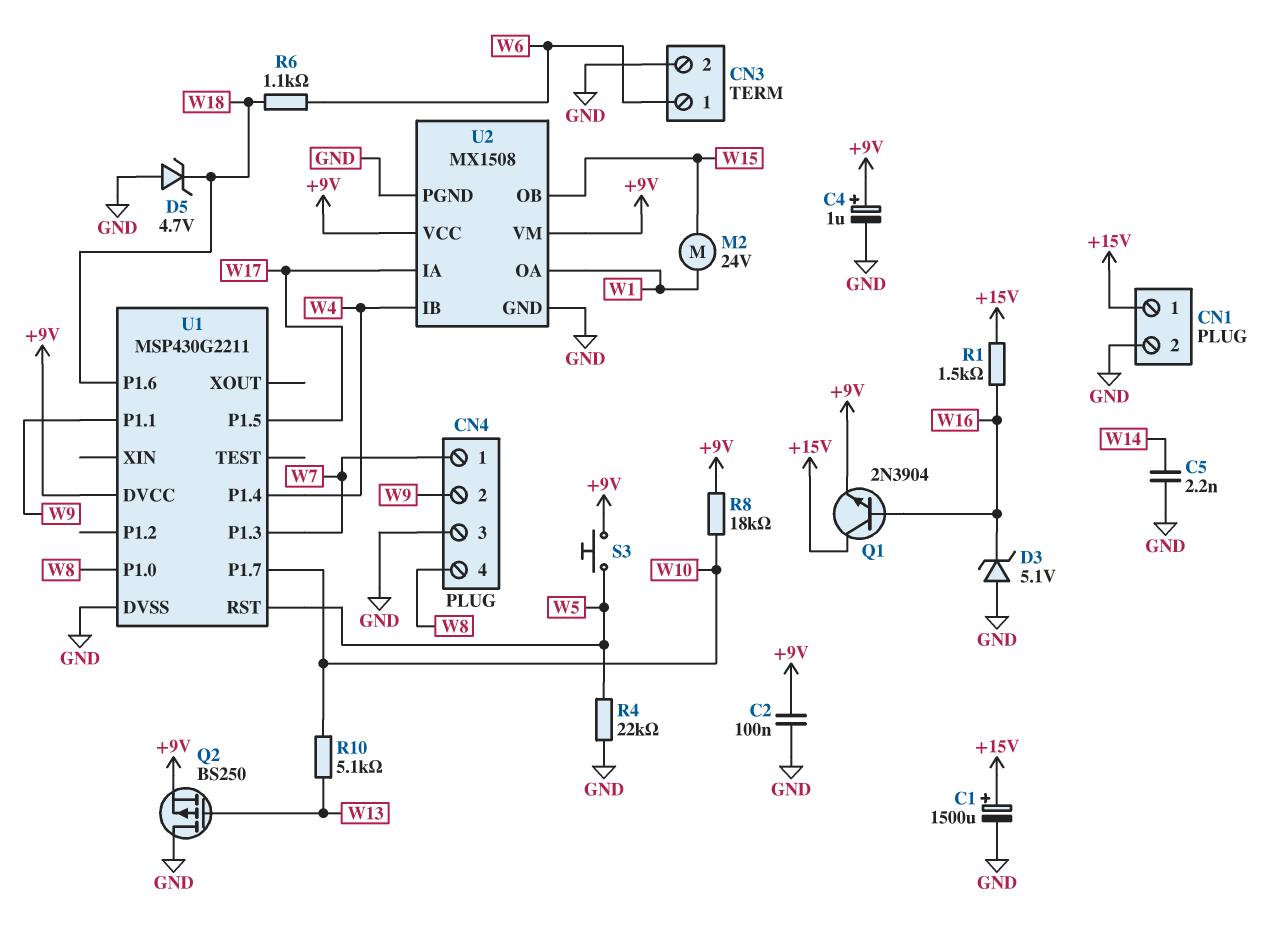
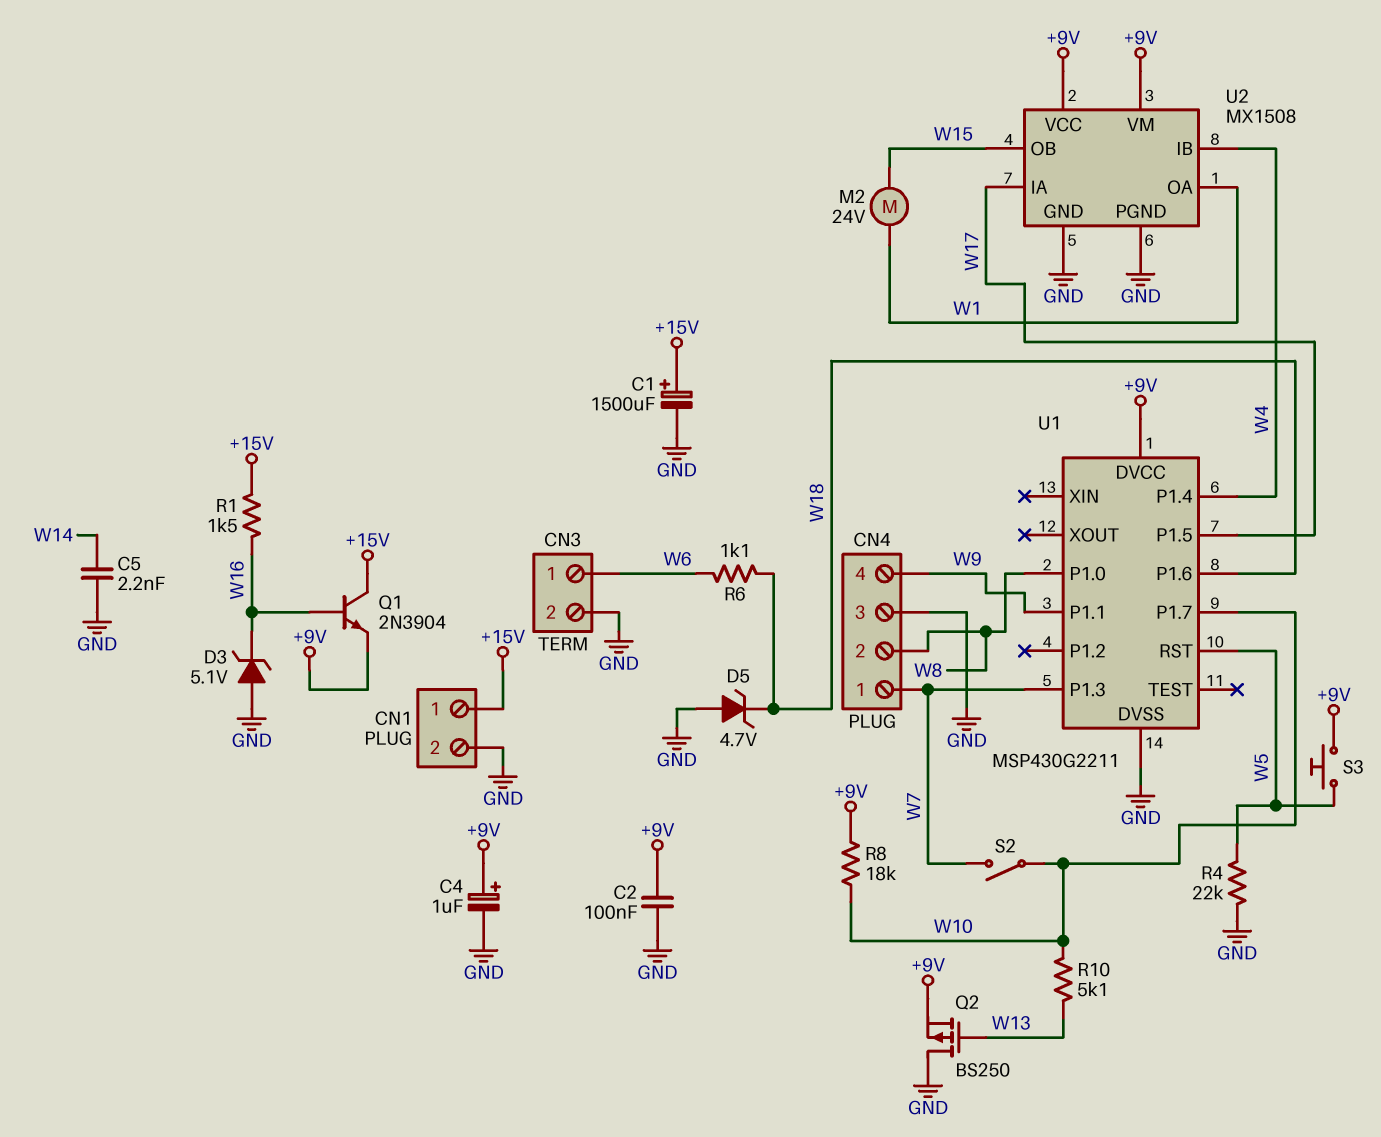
CN4 pin 2: W9 -> W8
CN4 pin 4: W8 -> W9
S2: none -> switch (W7, W10)

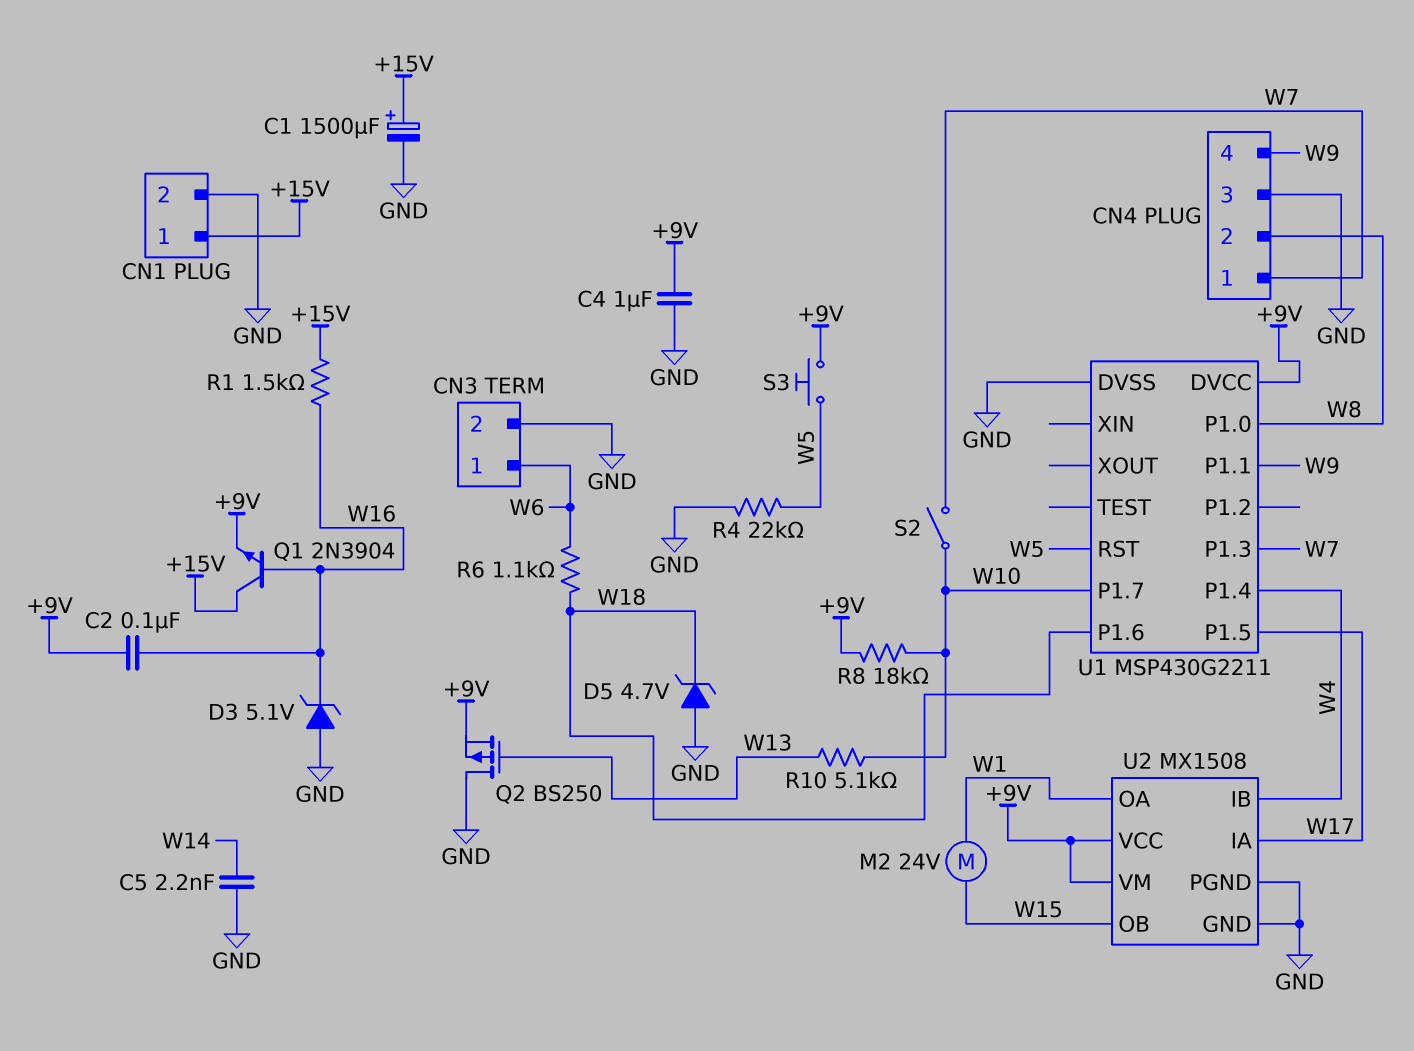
C2: 100nF (+9V, GND) -> 100nF (+9V, W16)
C4: 1uF (plus +9V, minus GND) -> 1uF (+9V, GND)

